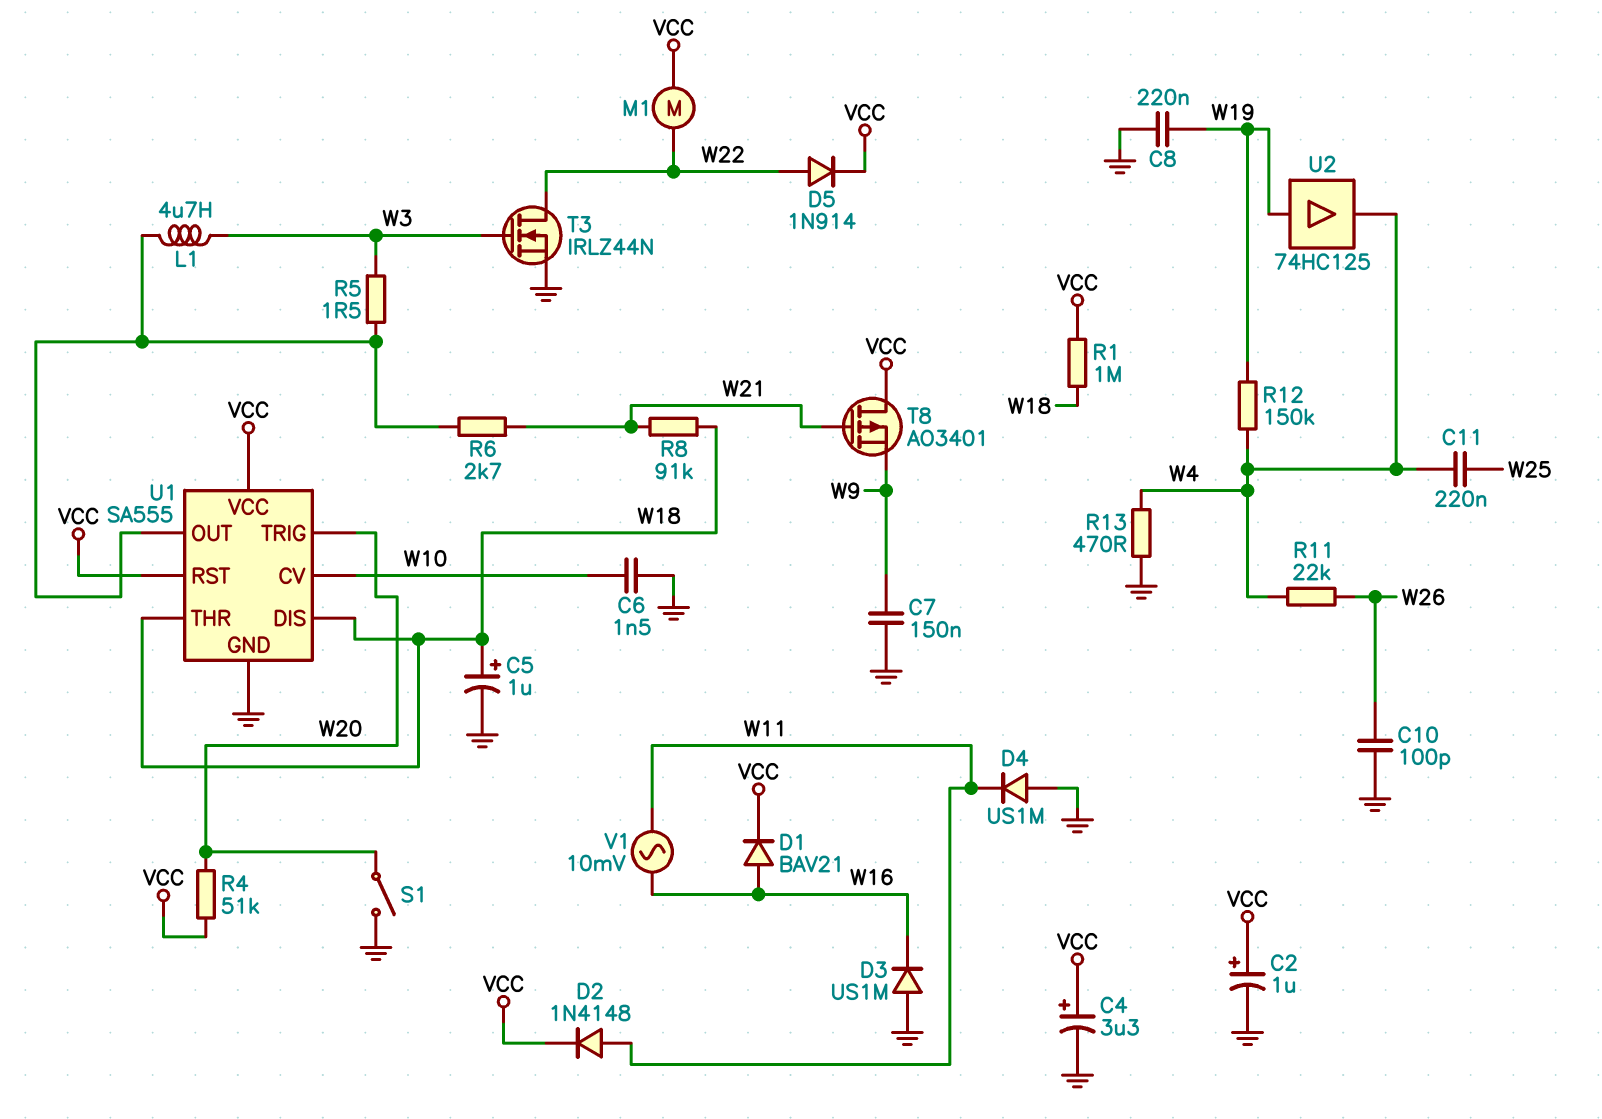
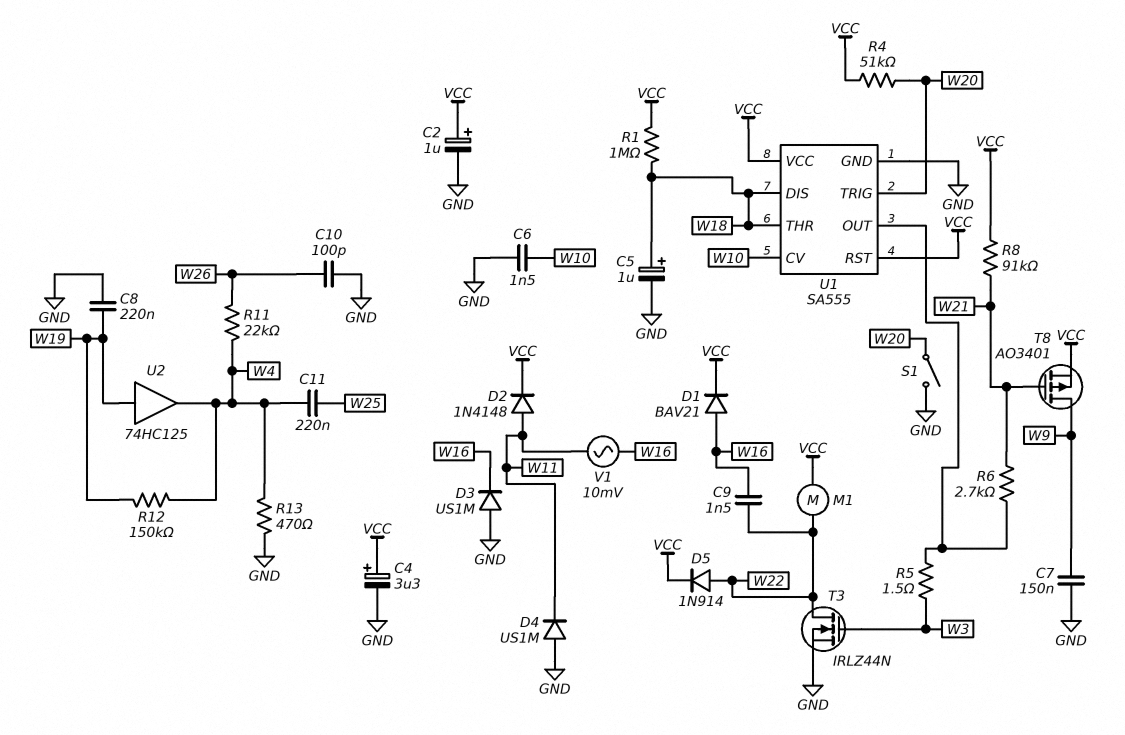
C9: none -> 1.5nF (W16, W22)
L1: 4.7uH (U1/OUT, W3) -> none
R8: 91k (W18, W21) -> 91k (VCC, W21)
T8: PMOS AO3401 (G W21, D VCC, S W9) -> PMOS AO3401 (G W21, D W9, S VCC)

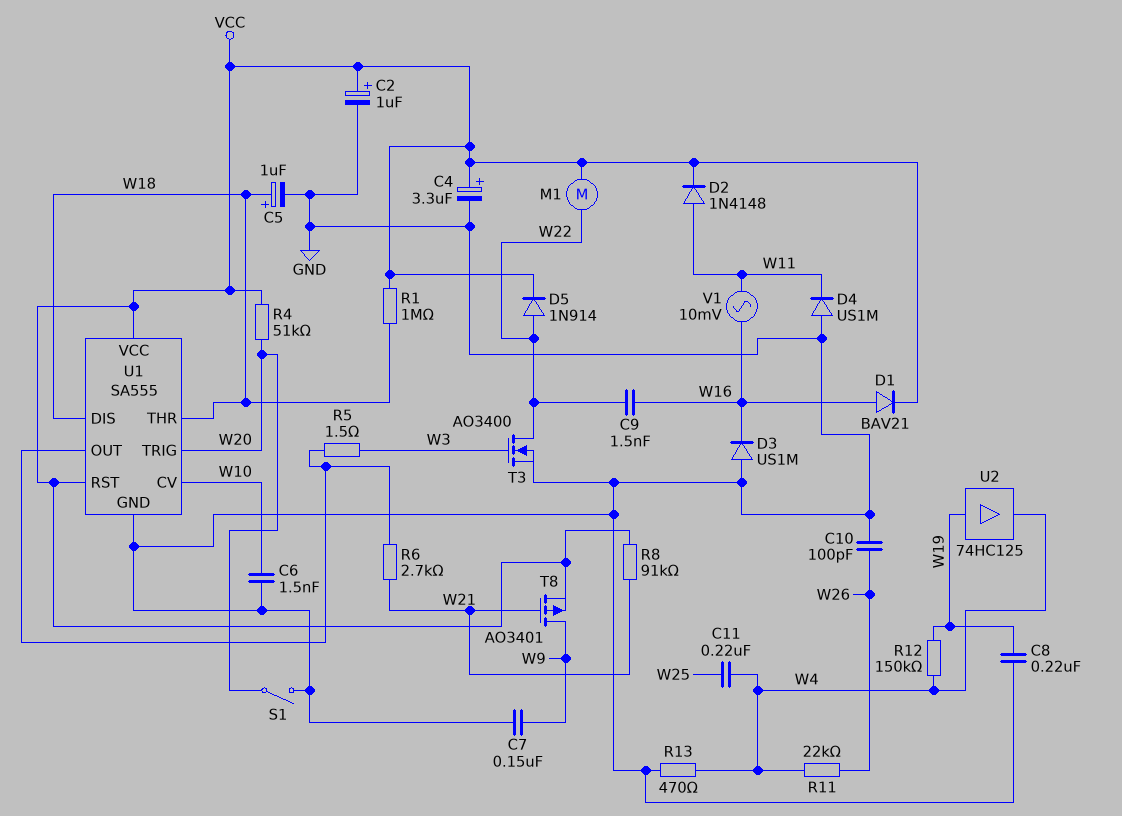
T3: NMOS IRLZ44N (G W3, D W22, S GND) -> NMOS AO3400 (G W3, D W22, S GND)

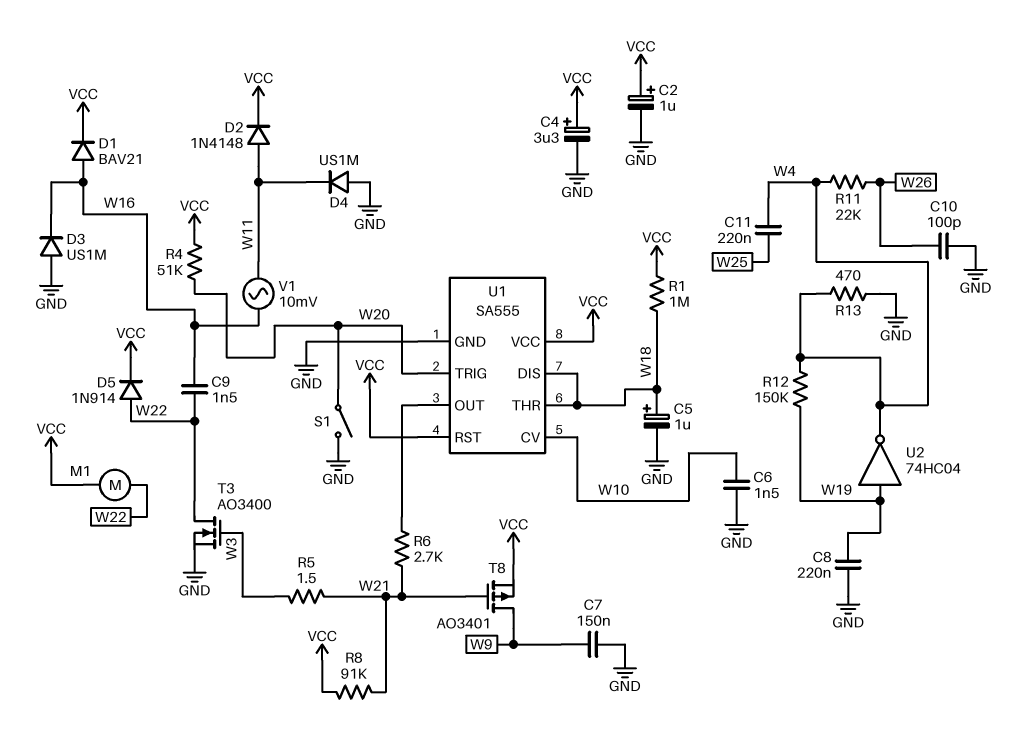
R5: 1.5 (U1/OUT, W3) -> 1.5 (W3, W21)
U2: buffer 74HC125 (in W19, out W4) -> NOT 74HC04 (in W19, out W4)

